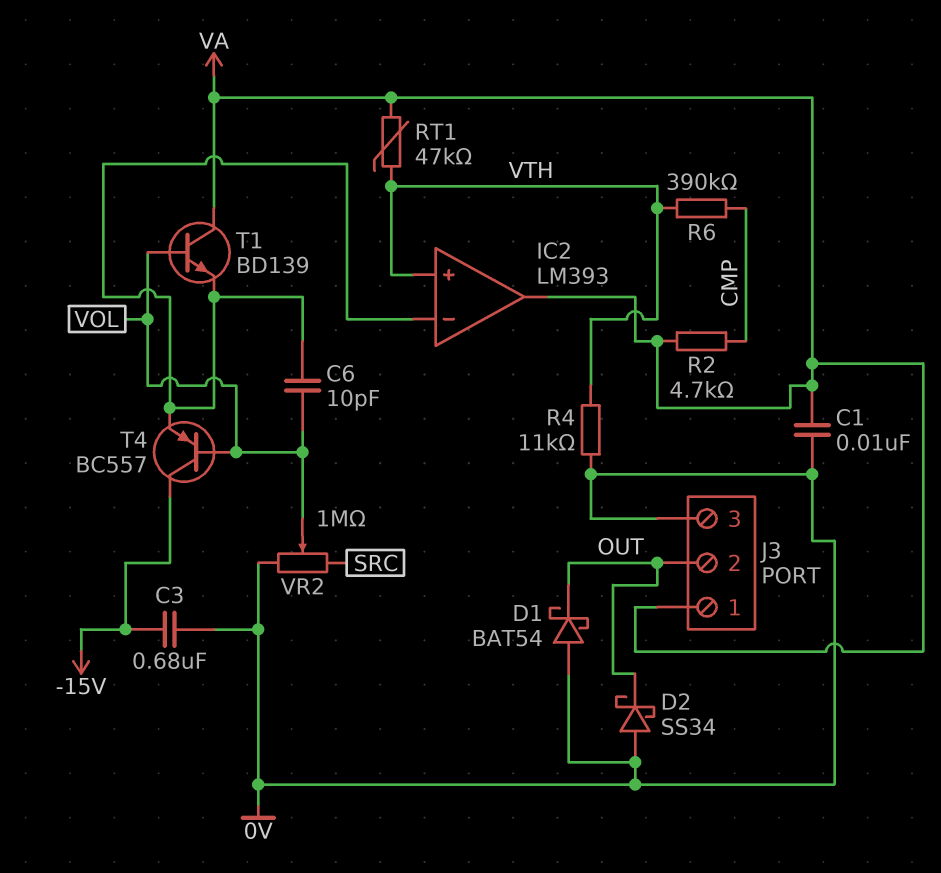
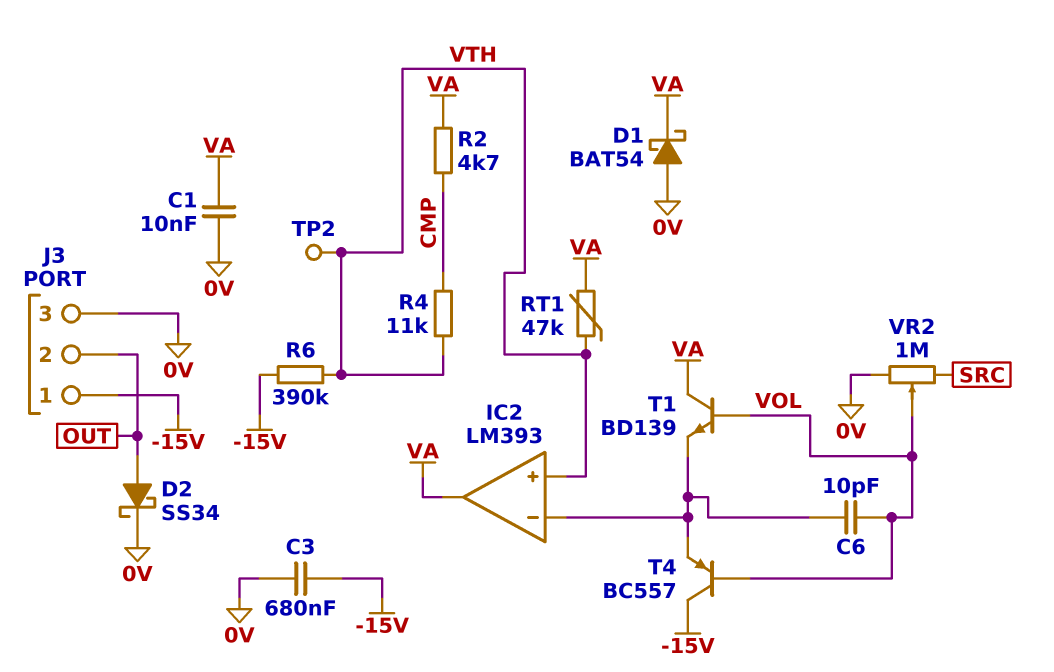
D1: schottky BAT54 (A 0V, K OUT) -> schottky BAT54 (A 0V, K VA)
D2: schottky SS34 (A 0V, K OUT) -> schottky SS34 (A OUT, K 0V)
J3 pin 1: VA -> -15V
R4: 11k (0V, VTH) -> 11k (CMP, VTH)
R6: 390k (CMP, VTH) -> 390k (-15V, VTH)
TP2: none -> test point (VTH)

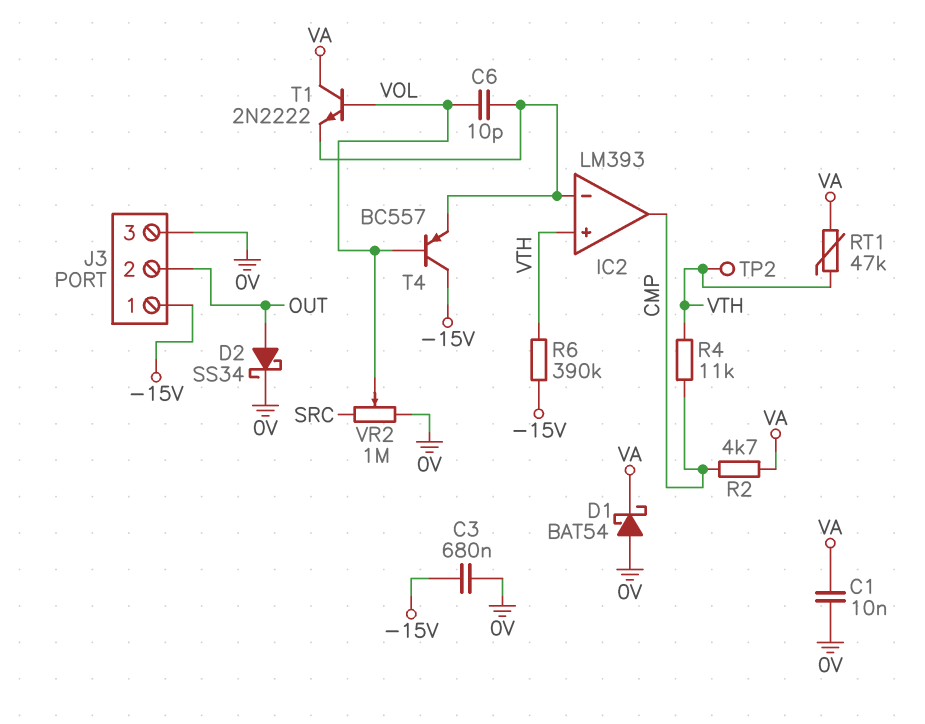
IC2 pin out: VA -> CMP
T1: NPN BD139 (B VOL, C VA, E IC2/in-) -> NPN 2N2222 (B VOL, C VA, E IC2/in-)

